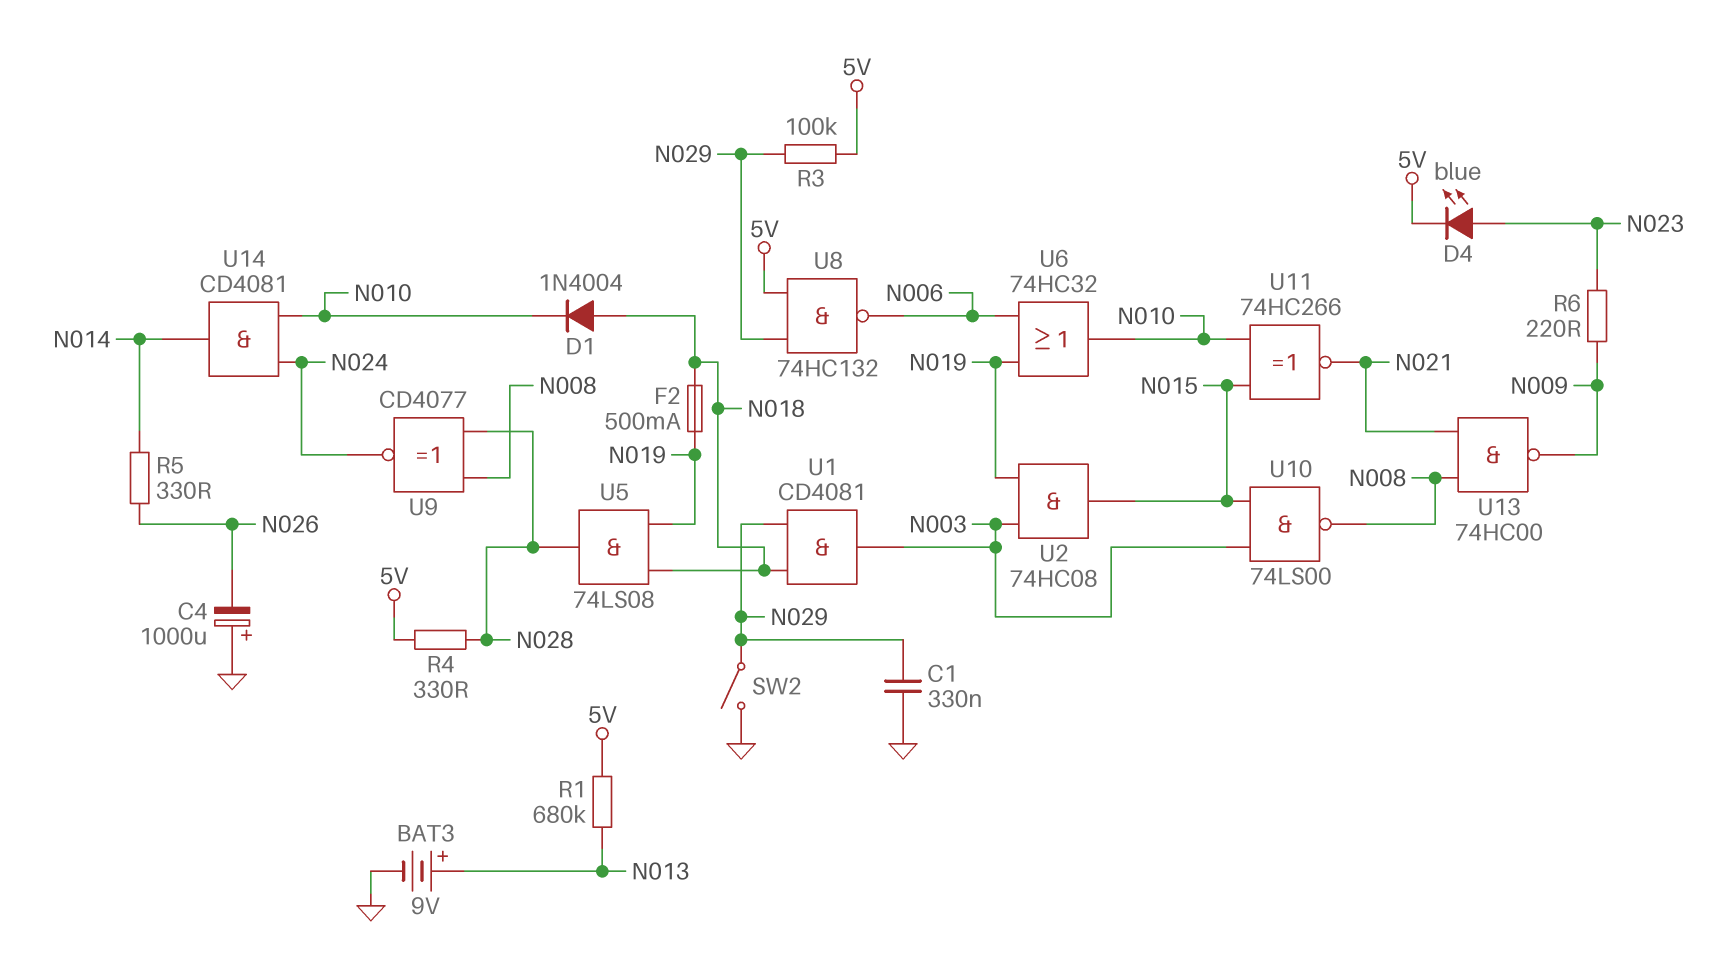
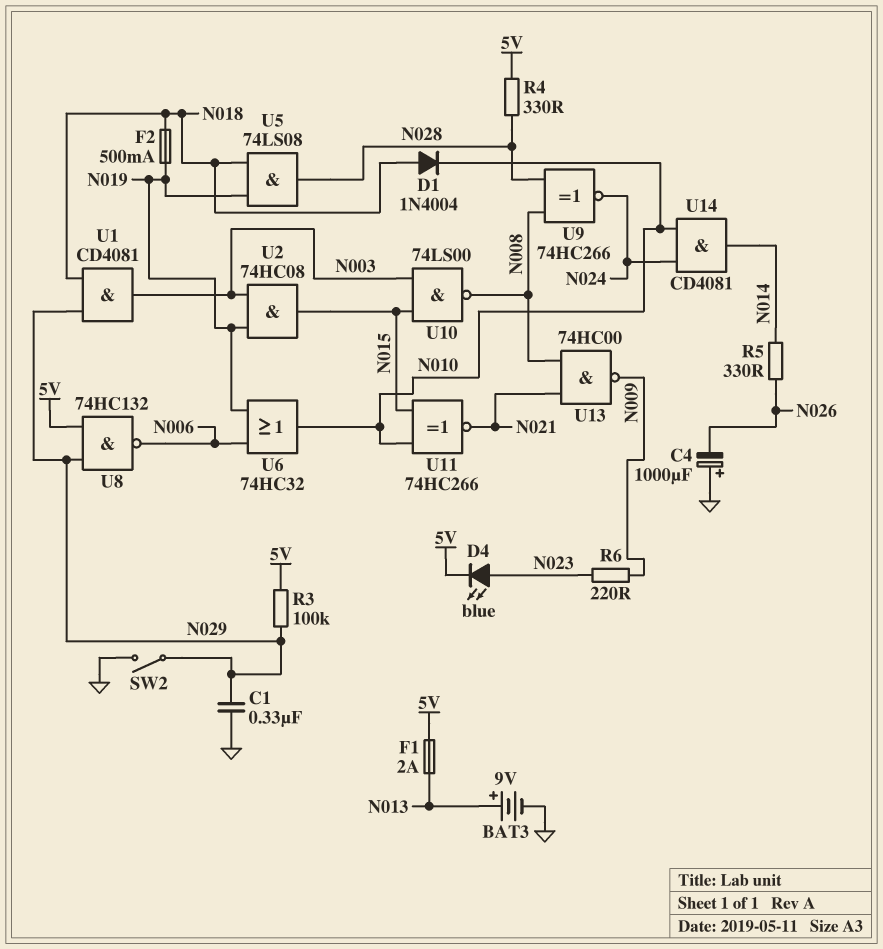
F1: none -> 2A (5V, N013)
R1: 680k (5V, N013) -> none
U9: XNOR CD4077 (in N008, in N028, out N024) -> XNOR 74HC266 (in N008, in N028, out N024)

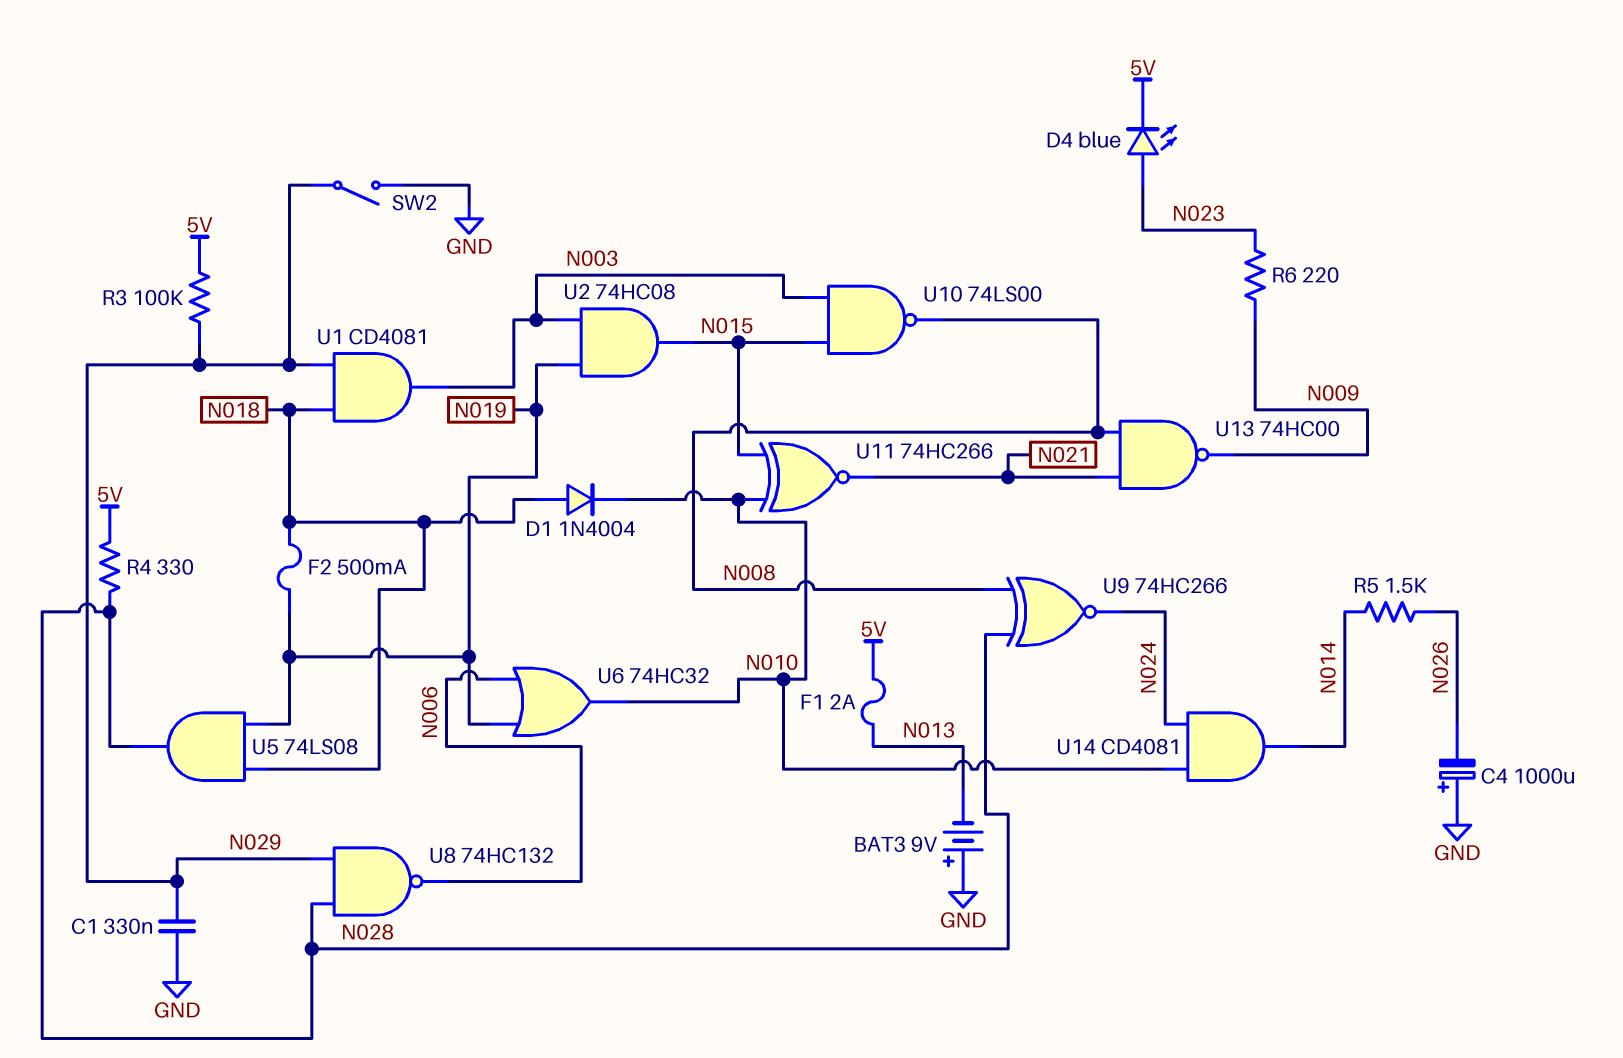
BAT3: 9V (plus N013, minus GND) -> 9V (plus GND, minus N013)
R5: 330 (N014, N026) -> 1.5k (N014, N026)
U8: NAND 74HC132 (in 5V, in N029, out N006) -> NAND 74HC132 (in N028, in N029, out N006)

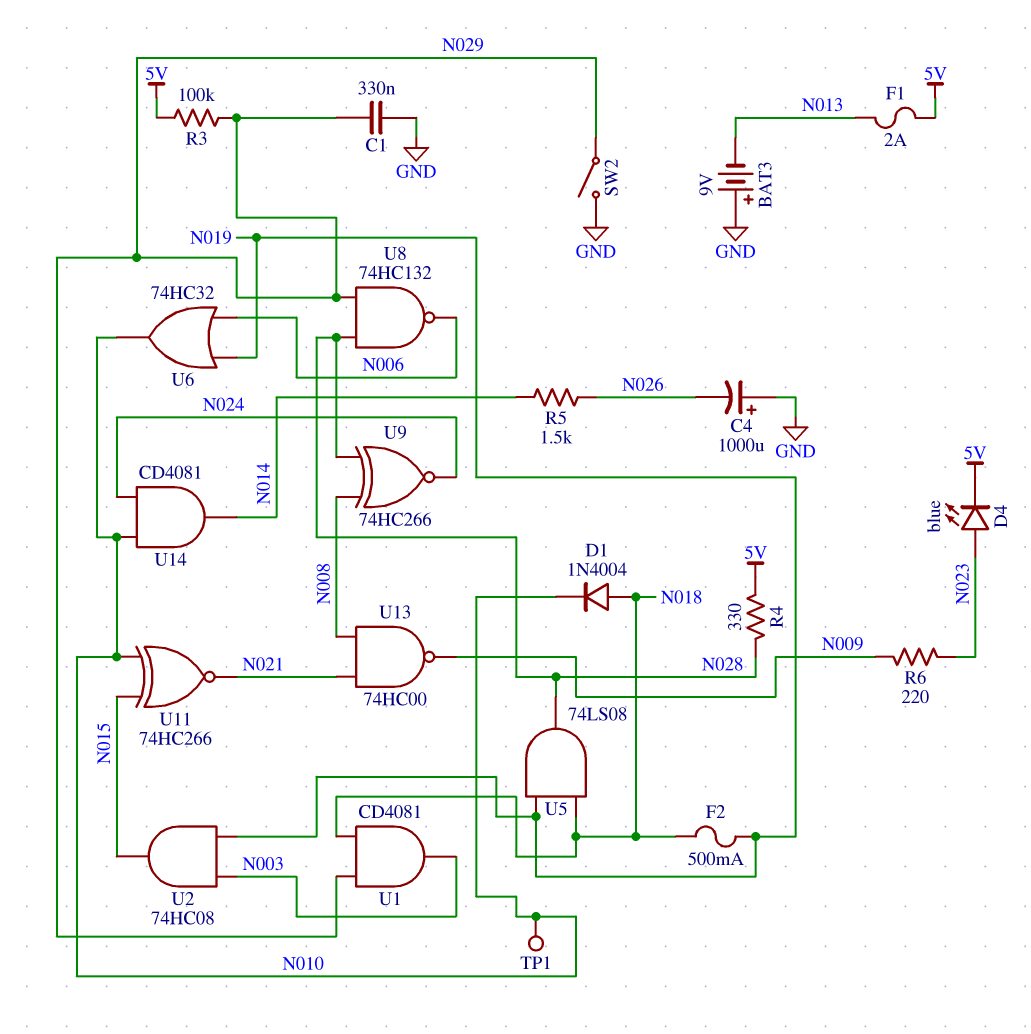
TP1: none -> test point (N010)
U10: NAND 74LS00 (in N003, in N015, out N008) -> none

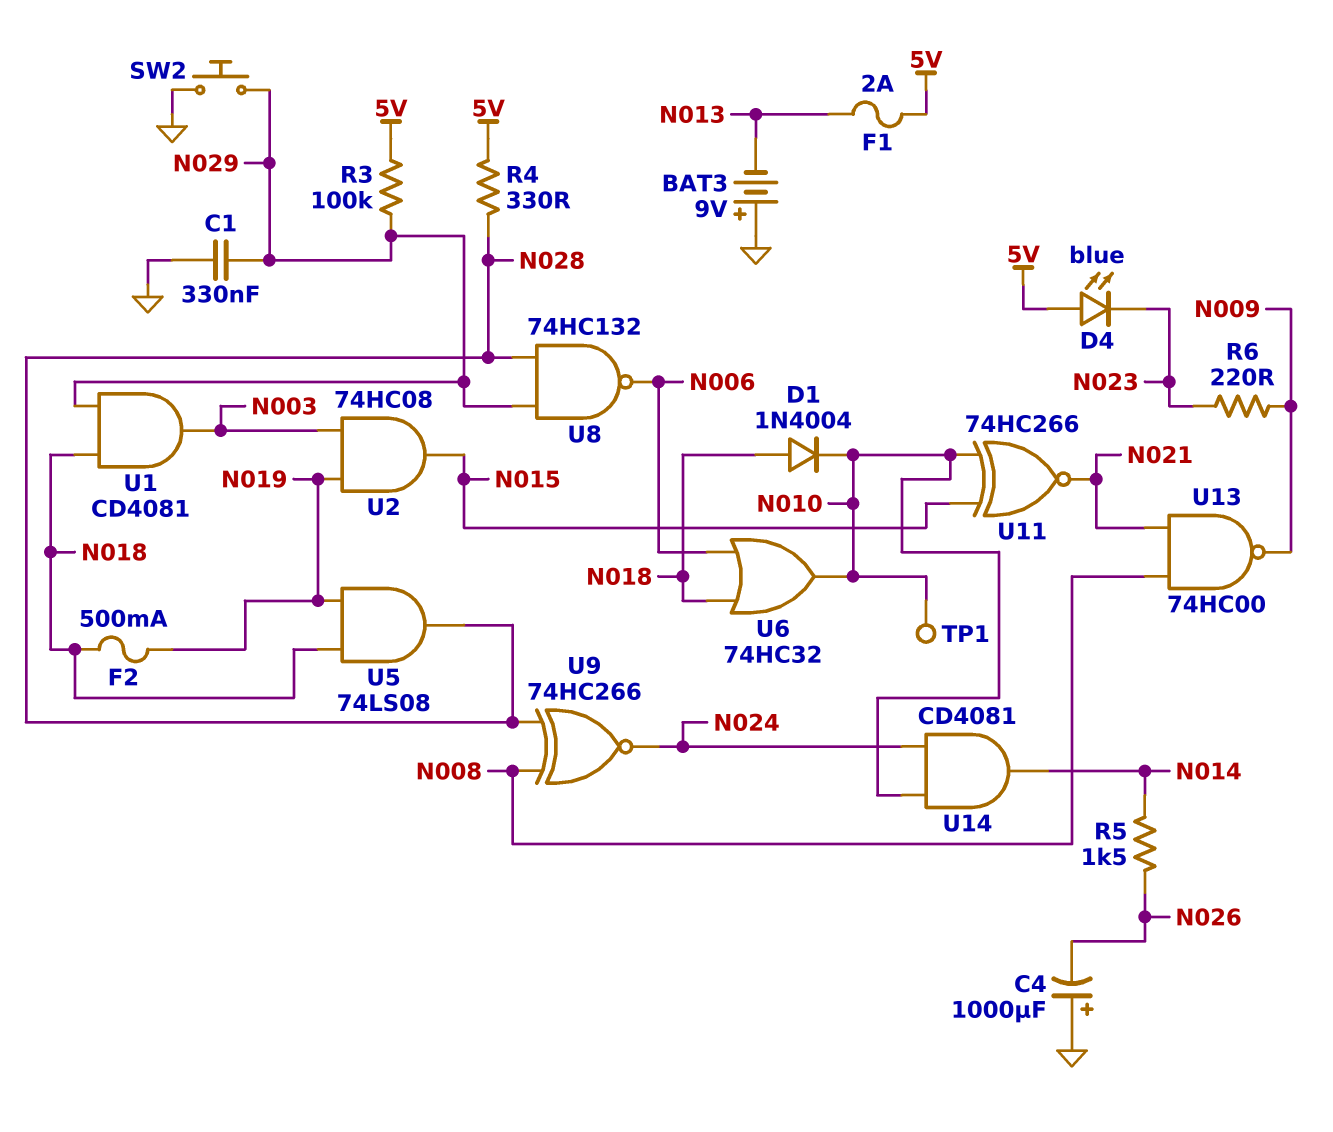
D4: LED blue (A N023, K 5V) -> LED blue (A 5V, K N023)
SW2: switch (GND, N029) -> button (GND, N029)
U6: OR 74HC32 (in N006, in N019, out N010) -> OR 74HC32 (in N006, in N018, out N010)

